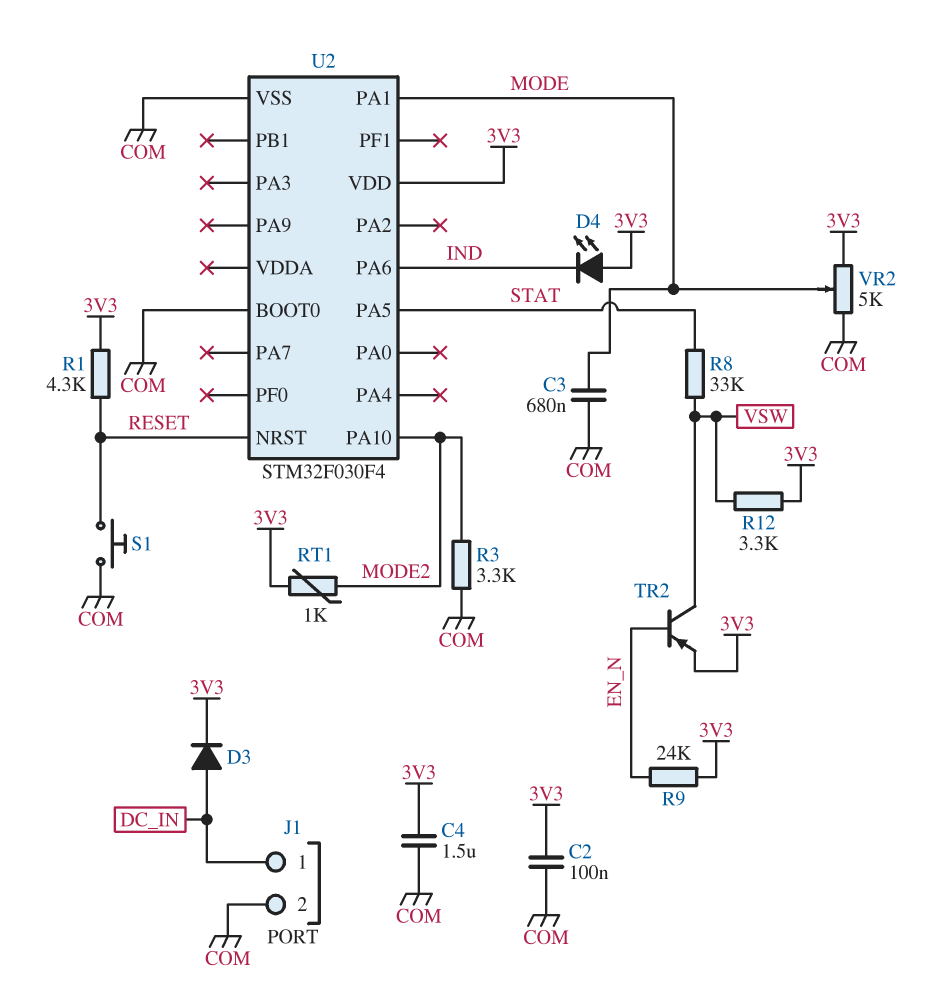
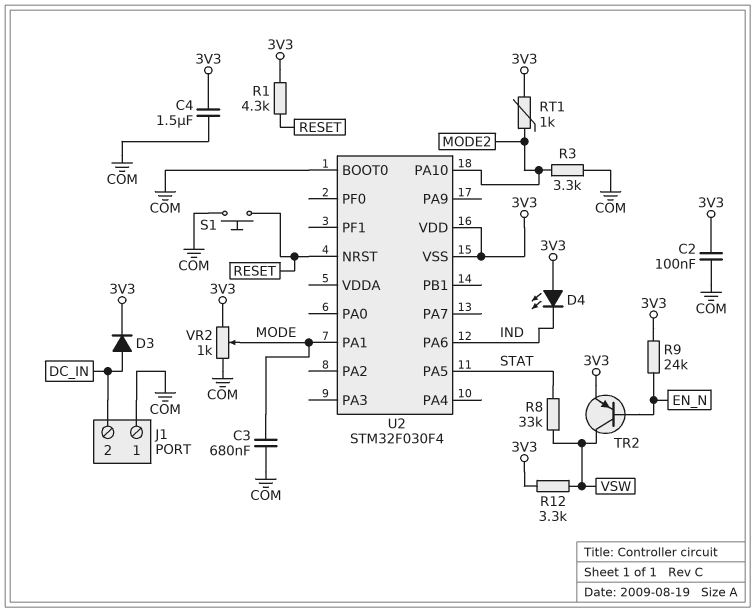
J1 pin 1: DC_IN -> COM
J1 pin 2: COM -> DC_IN
U2 pin VSS: COM -> 3V3
VR2: 5k (3V3, COM, wiper MODE) -> 1k (3V3, COM, wiper MODE)

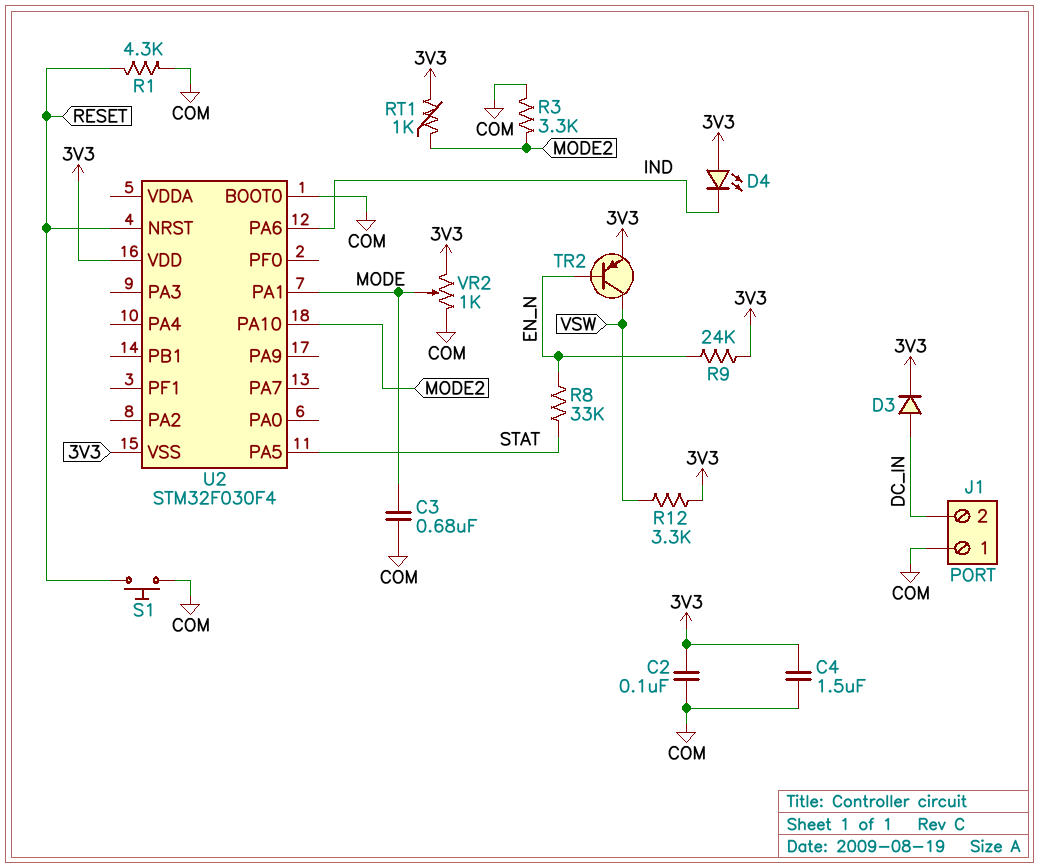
R1: 4.3k (3V3, RESET) -> 4.3k (COM, RESET)
R8: 33k (STAT, VSW) -> 33k (EN_N, STAT)

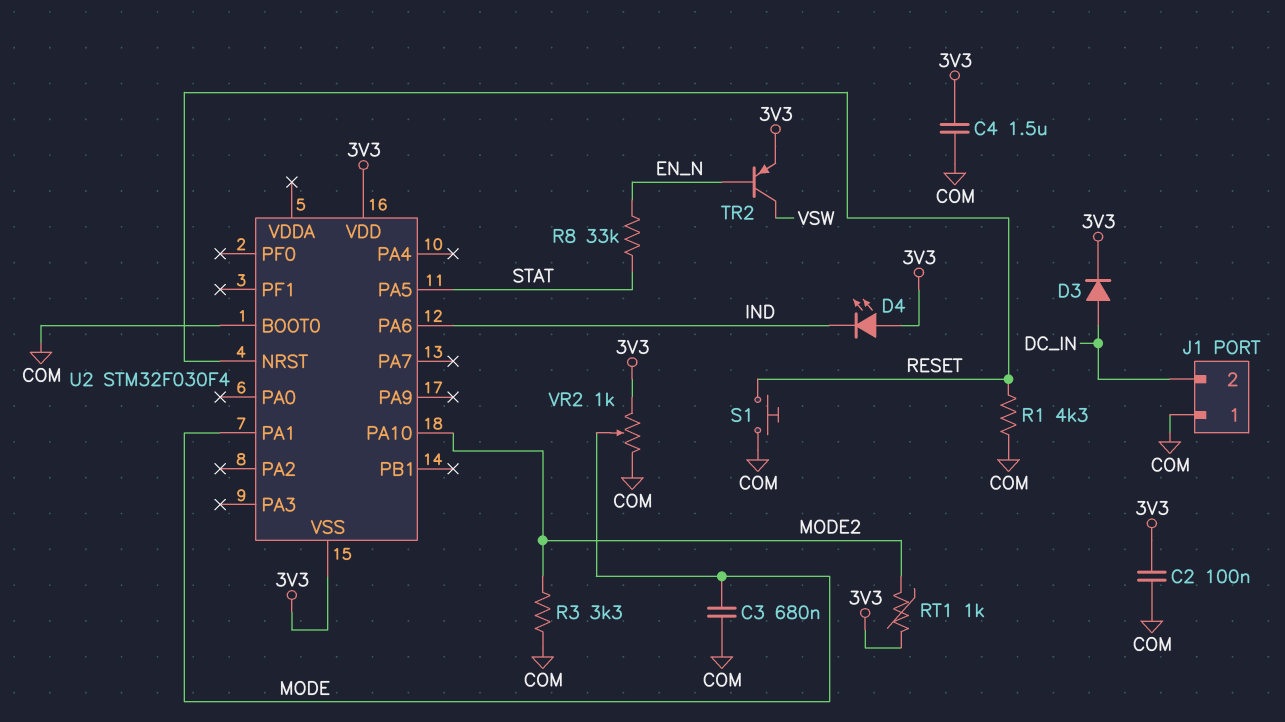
R9: 24k (3V3, EN_N) -> none
R12: 3.3k (3V3, VSW) -> none

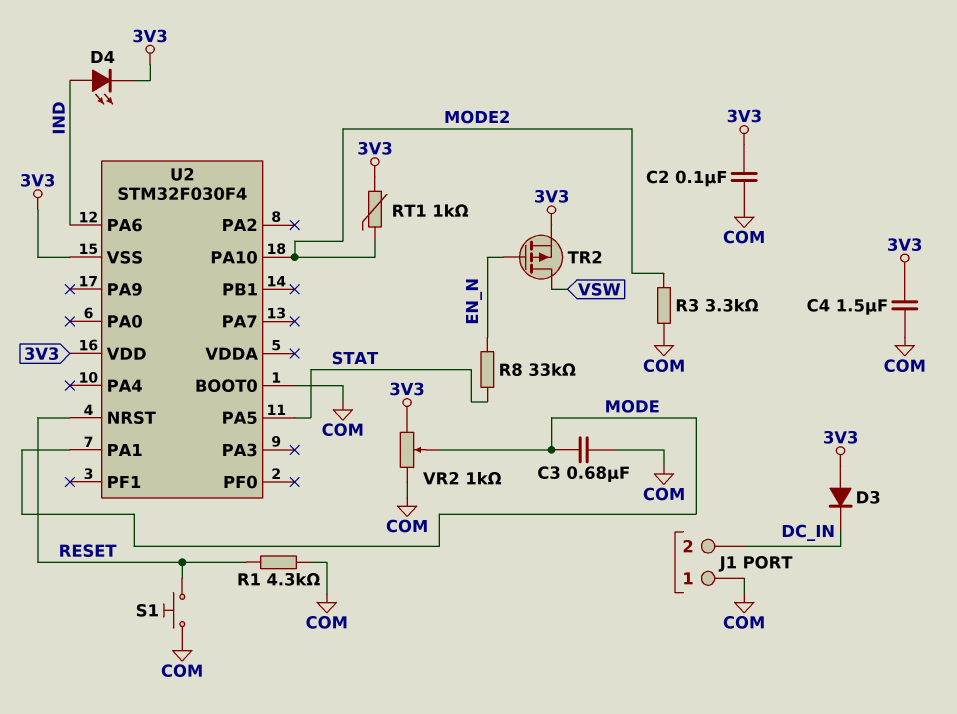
D3: diode (A DC_IN, K 3V3) -> diode (A 3V3, K DC_IN)
D4: LED (A 3V3, K IND) -> LED (A IND, K 3V3)
TR2: PNP (B EN_N, C VSW, E 3V3) -> PMOS (G EN_N, D VSW, S 3V3)

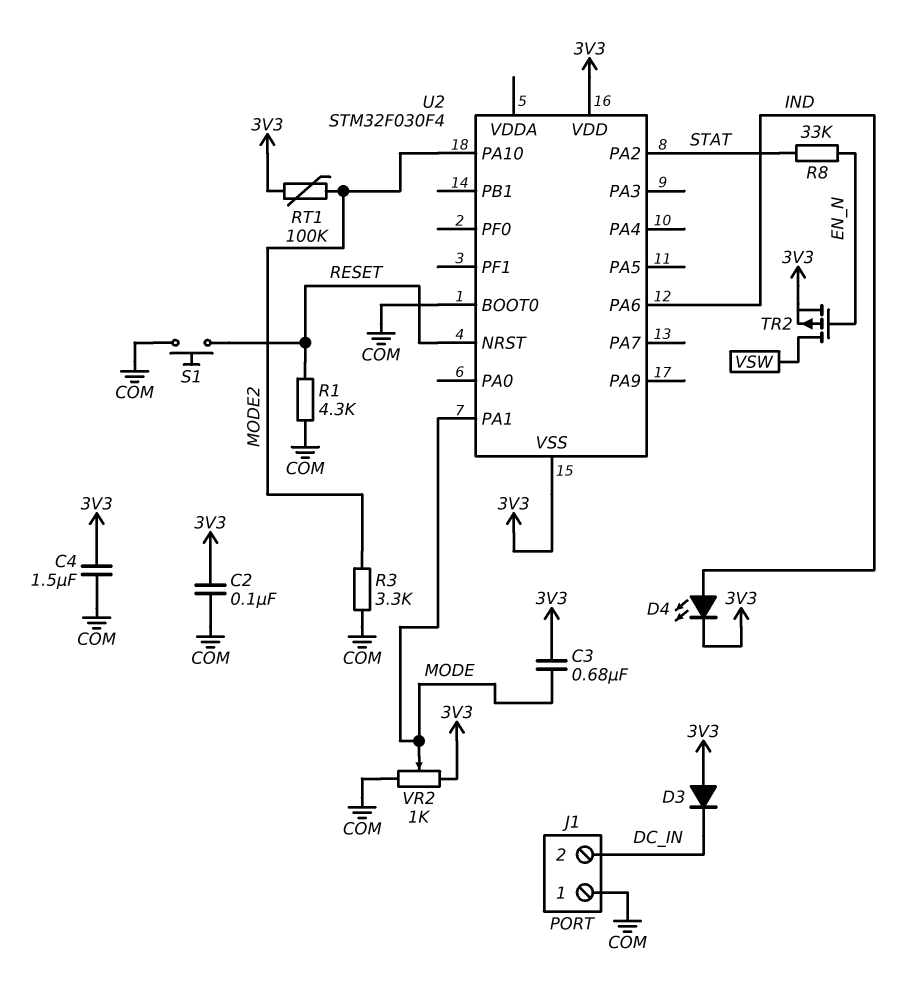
C3: 680nF (COM, MODE) -> 680nF (3V3, MODE)
RT1: 1k (3V3, MODE2) -> 100k (3V3, MODE2)
U2 pin PA2: none -> STAT
U2 pin PA5: STAT -> none

